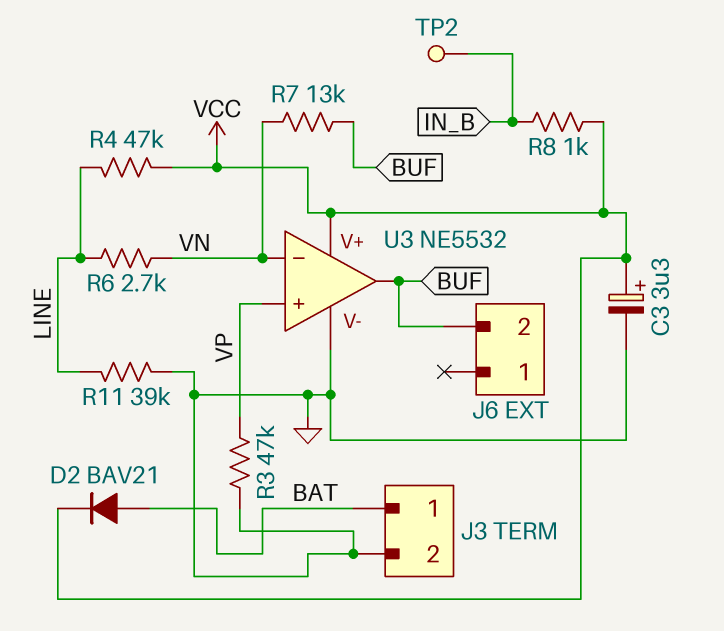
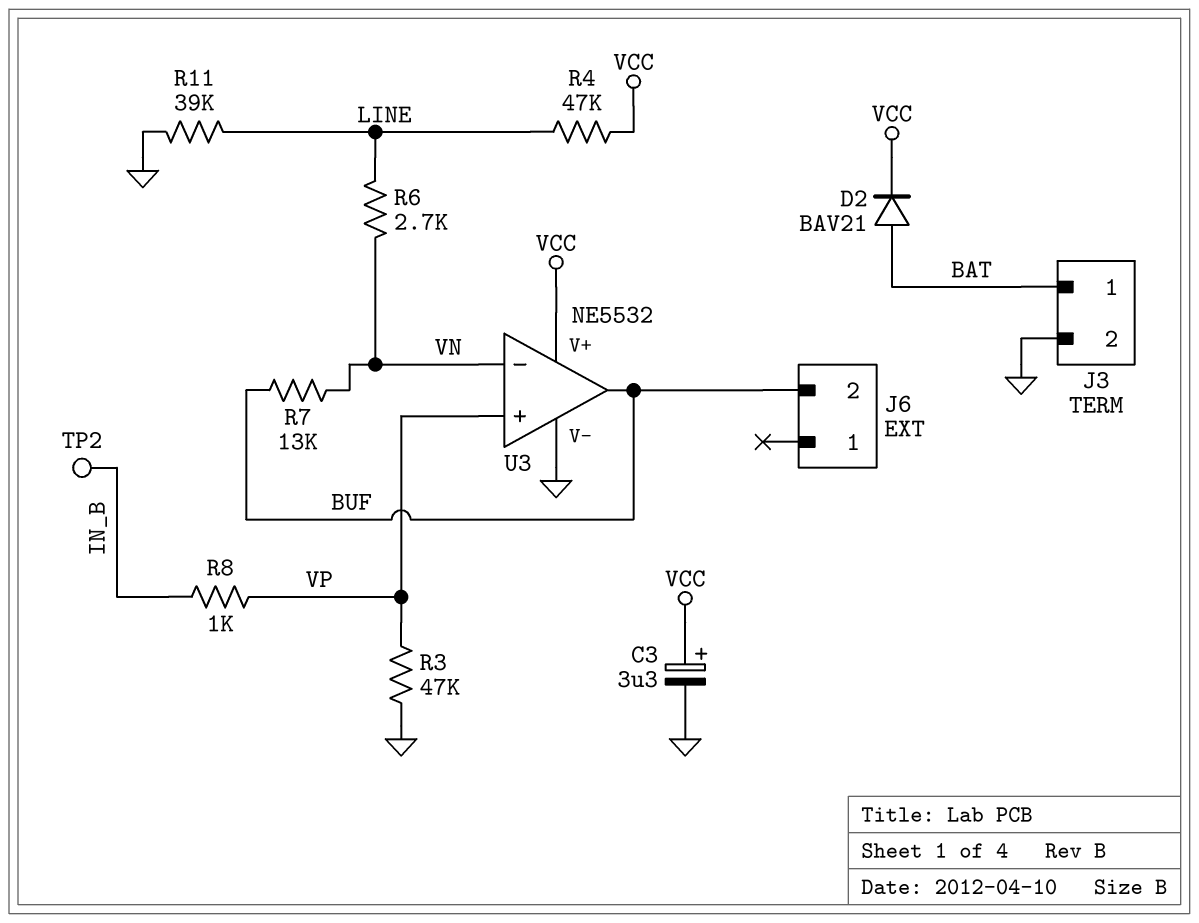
R8: 1k (IN_B, VCC) -> 1k (IN_B, VP)

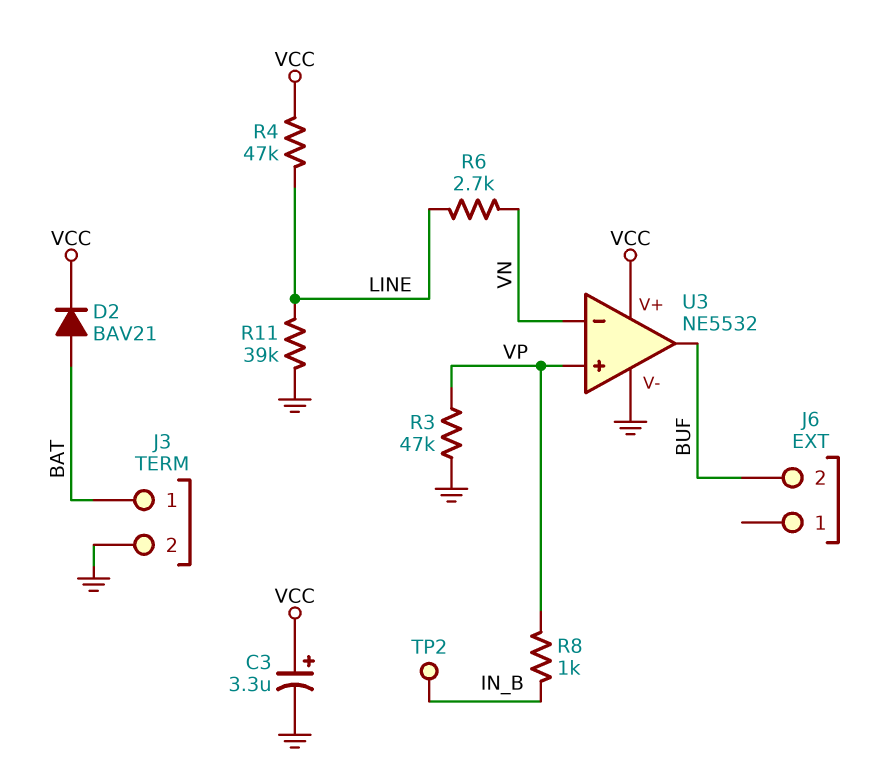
R7: 13k (BUF, VN) -> none

